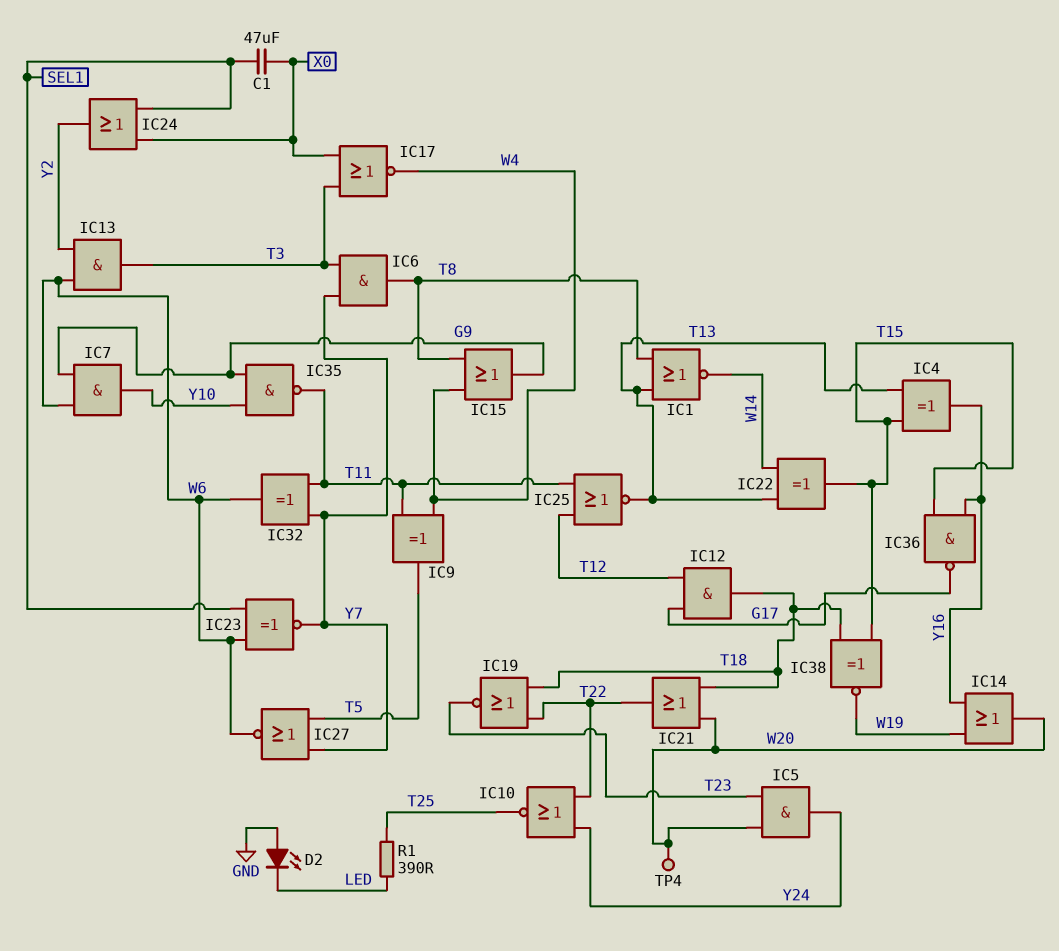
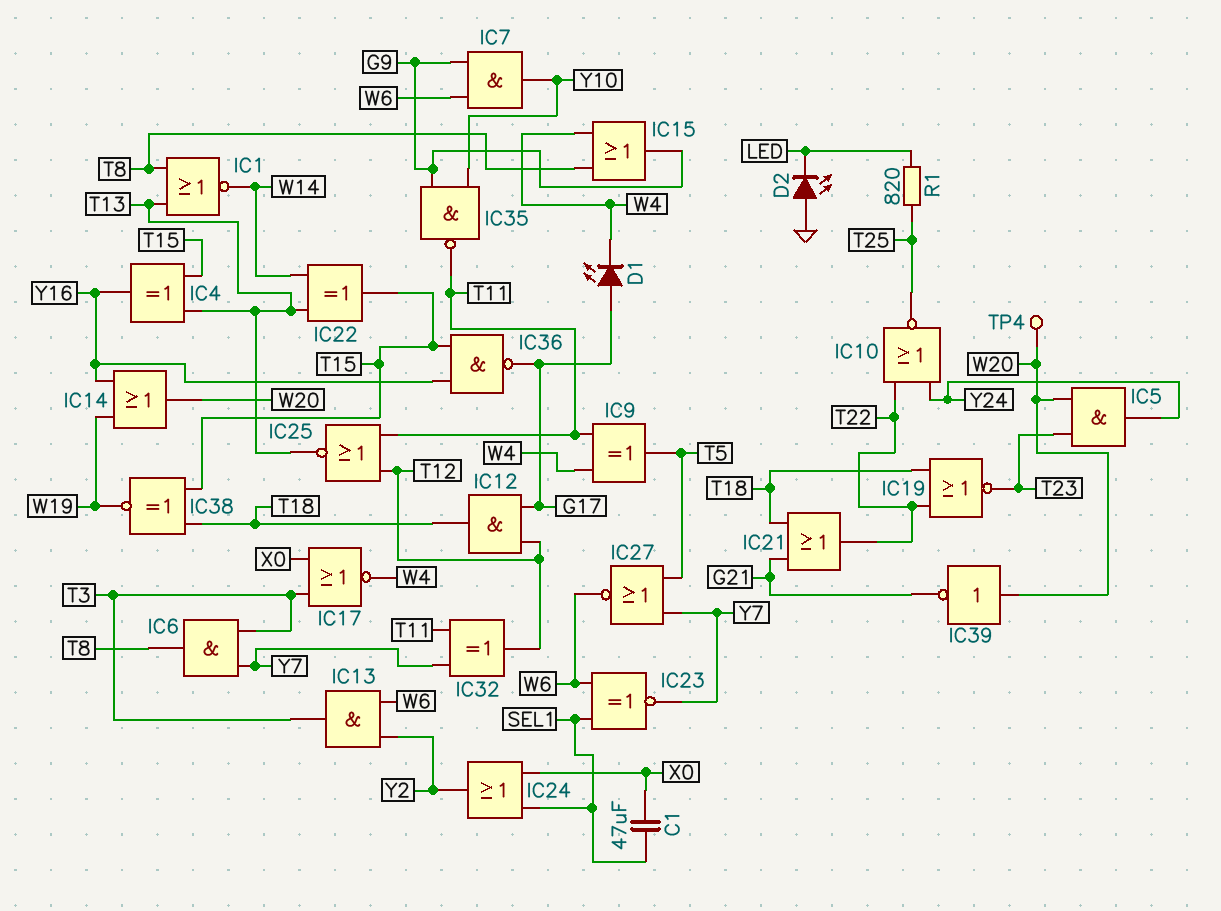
D1: none -> LED (A G17, K W4)
IC21: OR (in T18, in W20, out T22) -> OR (in G21, in T18, out T22)
IC32: XOR (in T11, in Y7, out W6) -> XOR (in T11, in Y7, out T12)
IC39: none -> NOT (in W20, out G21)
R1: 390 (LED, T25) -> 820 (LED, T25)

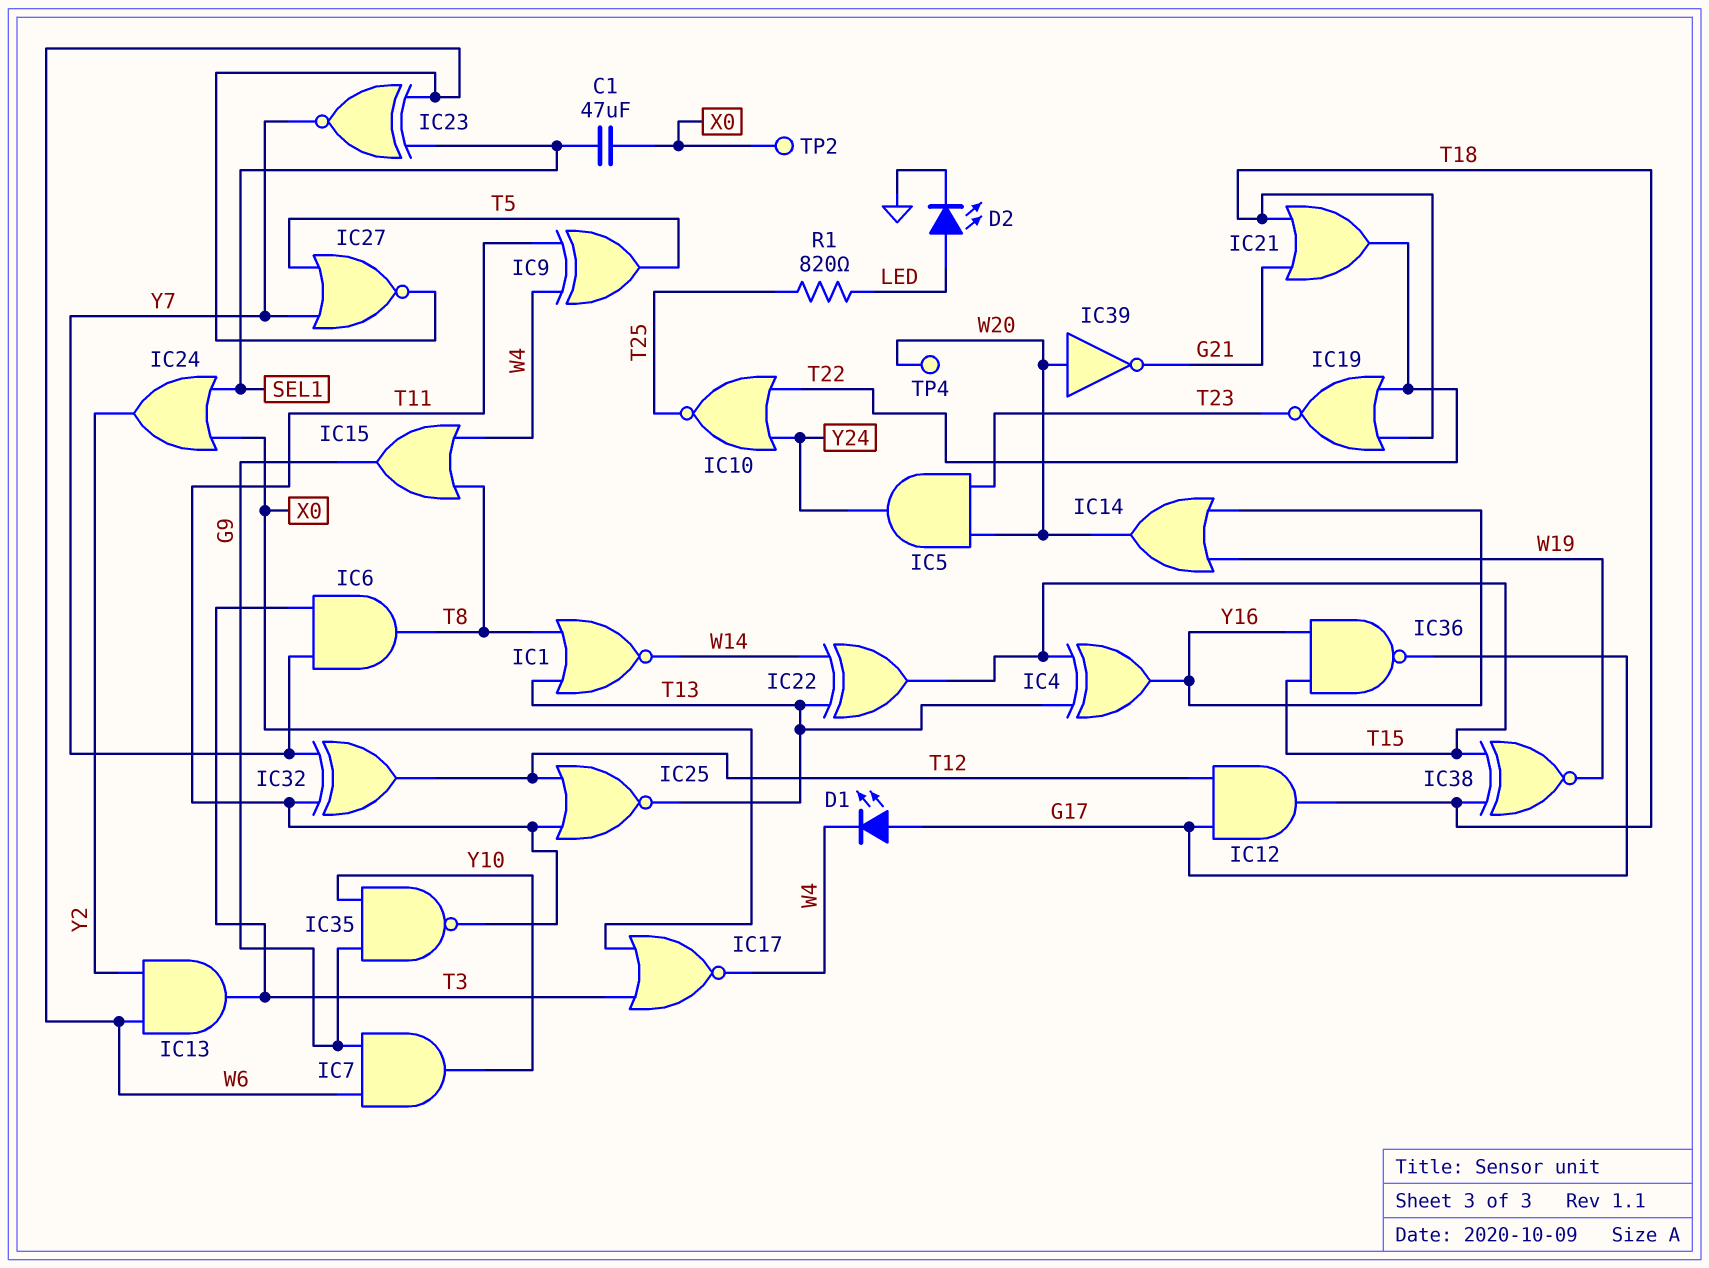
D2: LED (A GND, K LED) -> LED (A LED, K GND)
TP2: none -> test point (X0)

